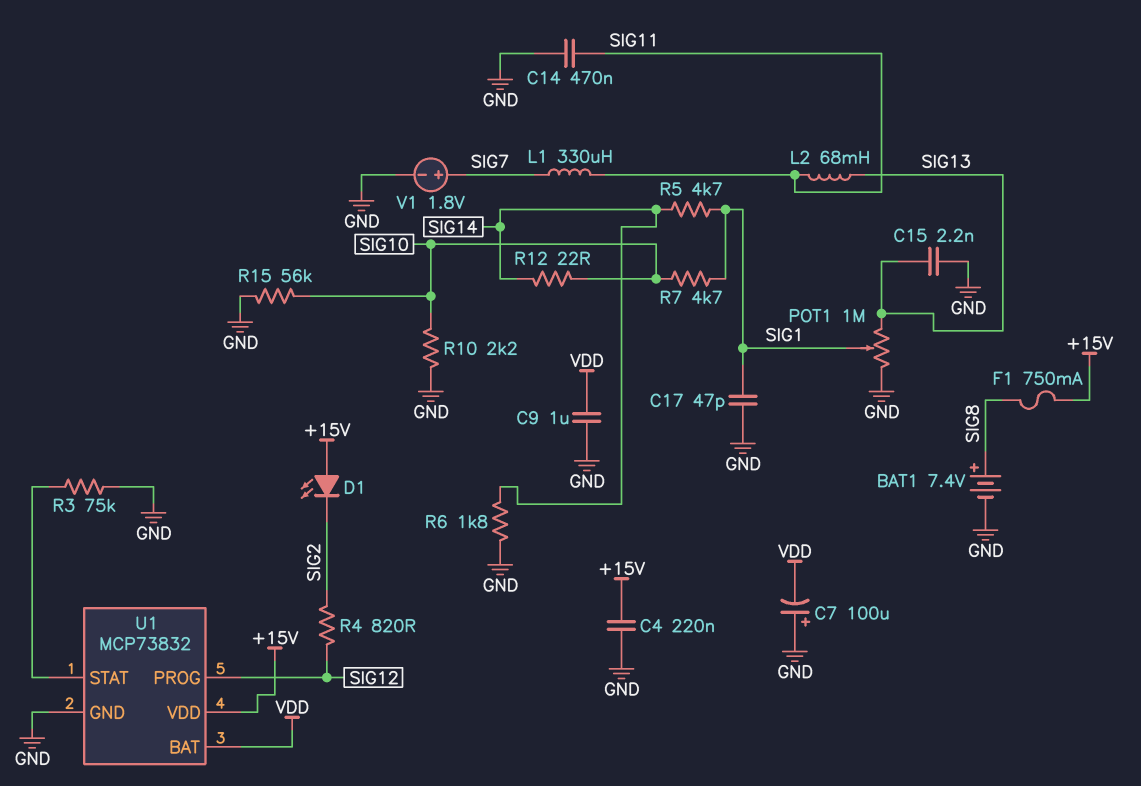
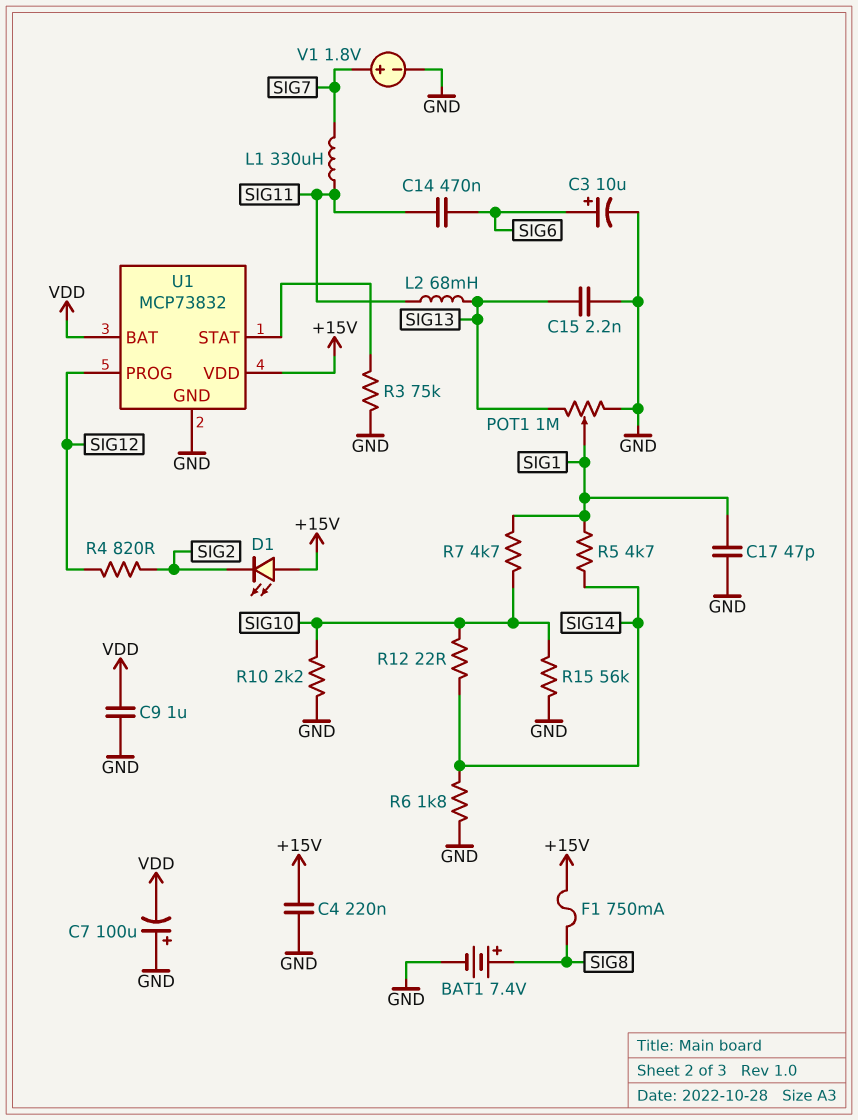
C3: none -> 10uF (plus SIG6, minus GND)
C14: 470nF (GND, SIG11) -> 470nF (SIG6, SIG11)

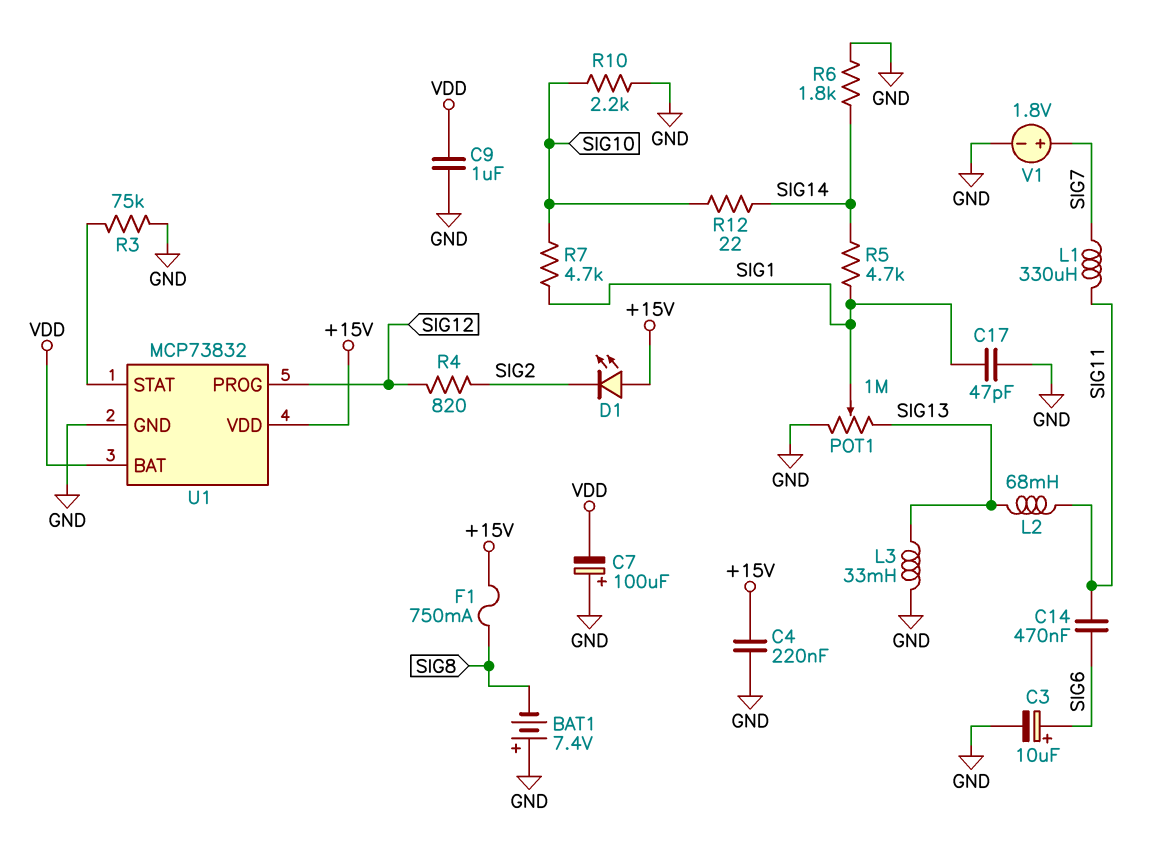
BAT1: 7.4V (plus SIG8, minus GND) -> 7.4V (plus GND, minus SIG8)
C15: 2.2nF (GND, SIG13) -> none
L3: none -> 33mH (GND, SIG13)
R15: 56k (GND, SIG10) -> none

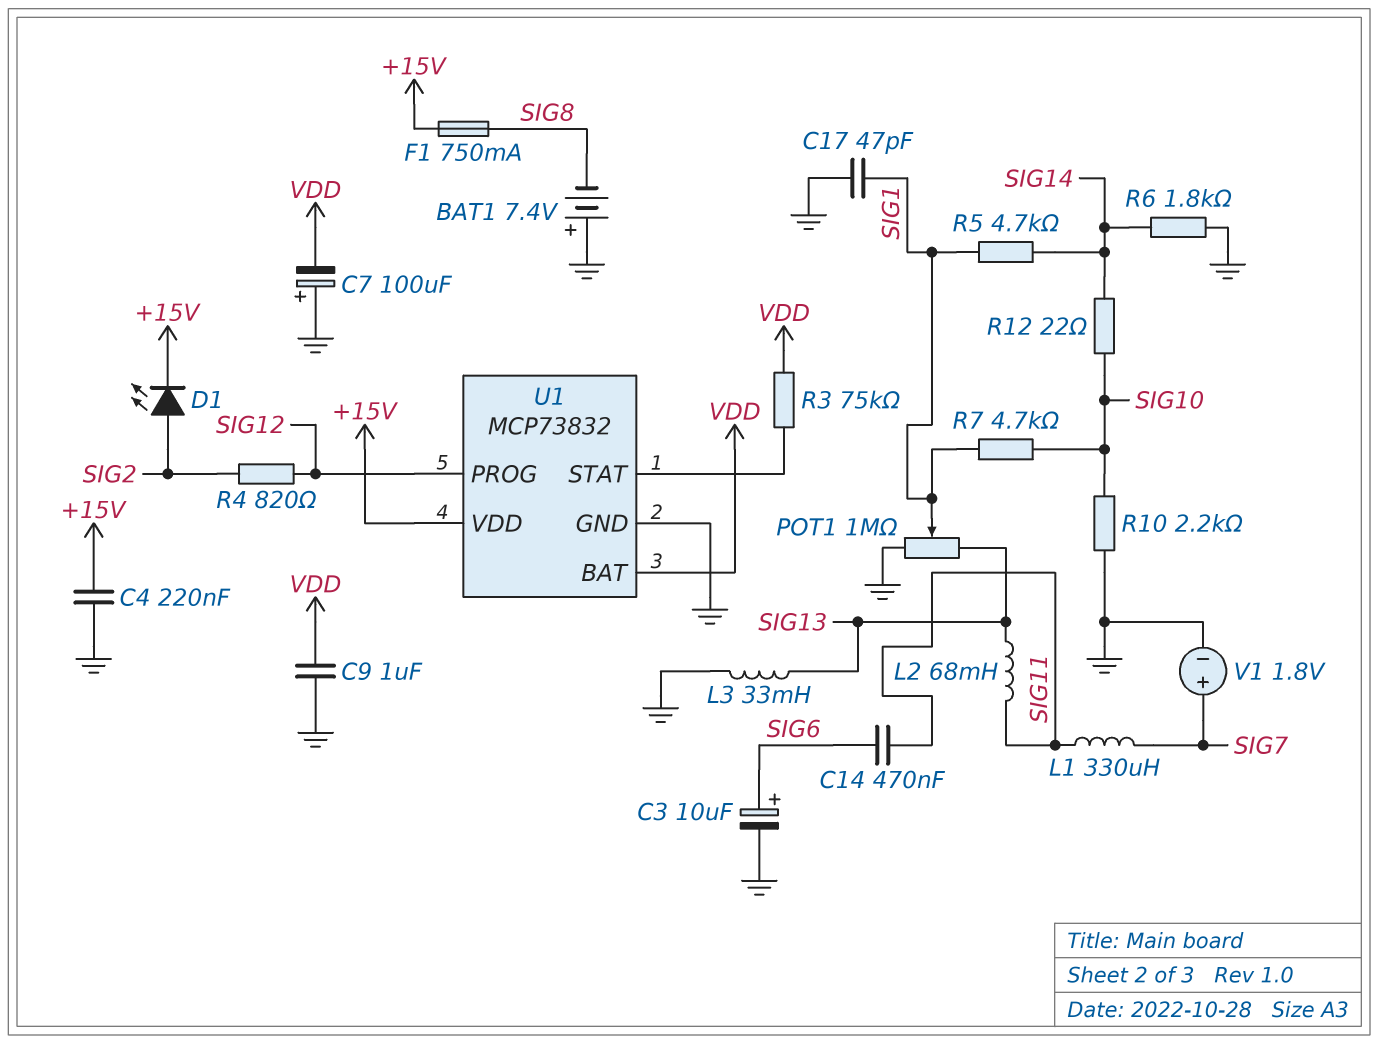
D1: LED (A +15V, K SIG2) -> LED (A SIG2, K +15V)
R3: 75k (GND, U1/STAT) -> 75k (U1/STAT, VDD)

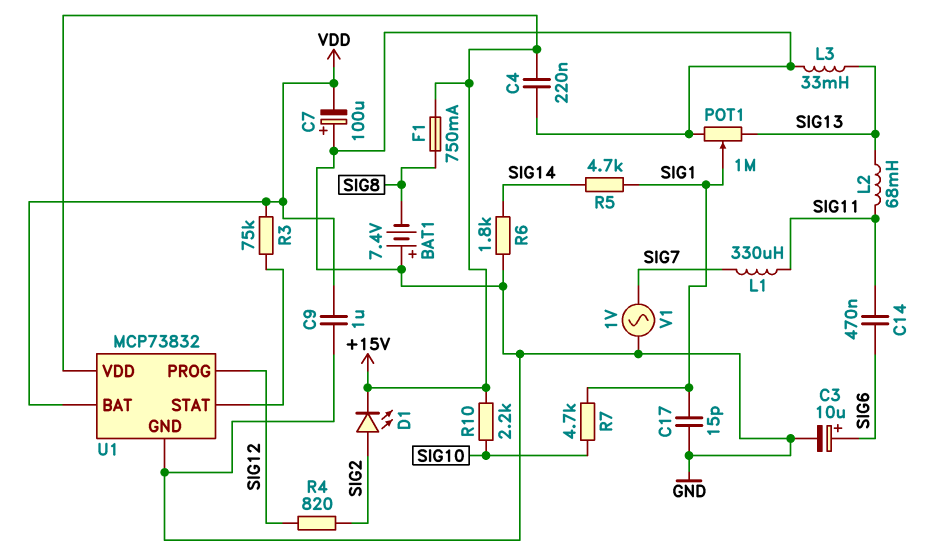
C17: 47pF (GND, SIG1) -> 15pF (GND, SIG1)
R10: 2.2k (GND, SIG10) -> 2.2k (+15V, SIG10)
R12: 22 (SIG10, SIG14) -> none
V1: 1.8V (plus SIG7, minus GND) -> AC 1V (GND, SIG7)

